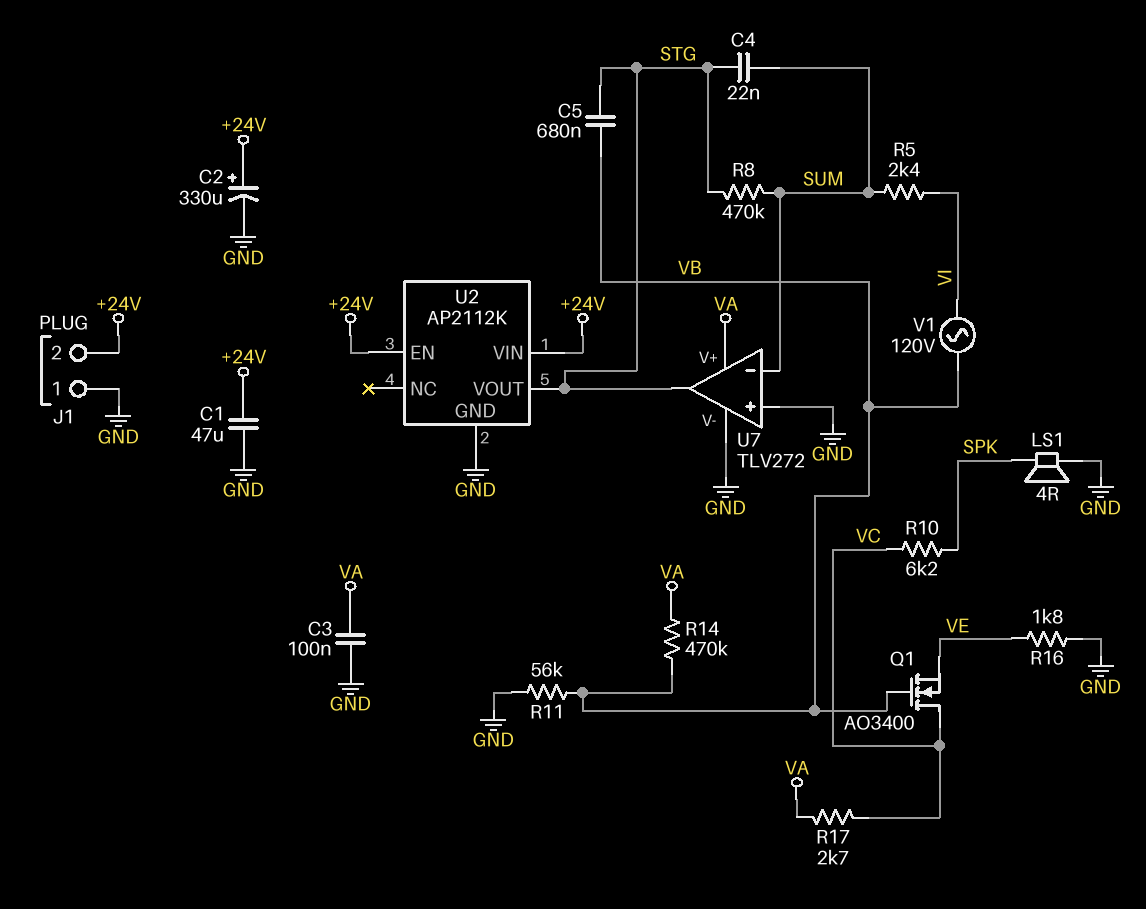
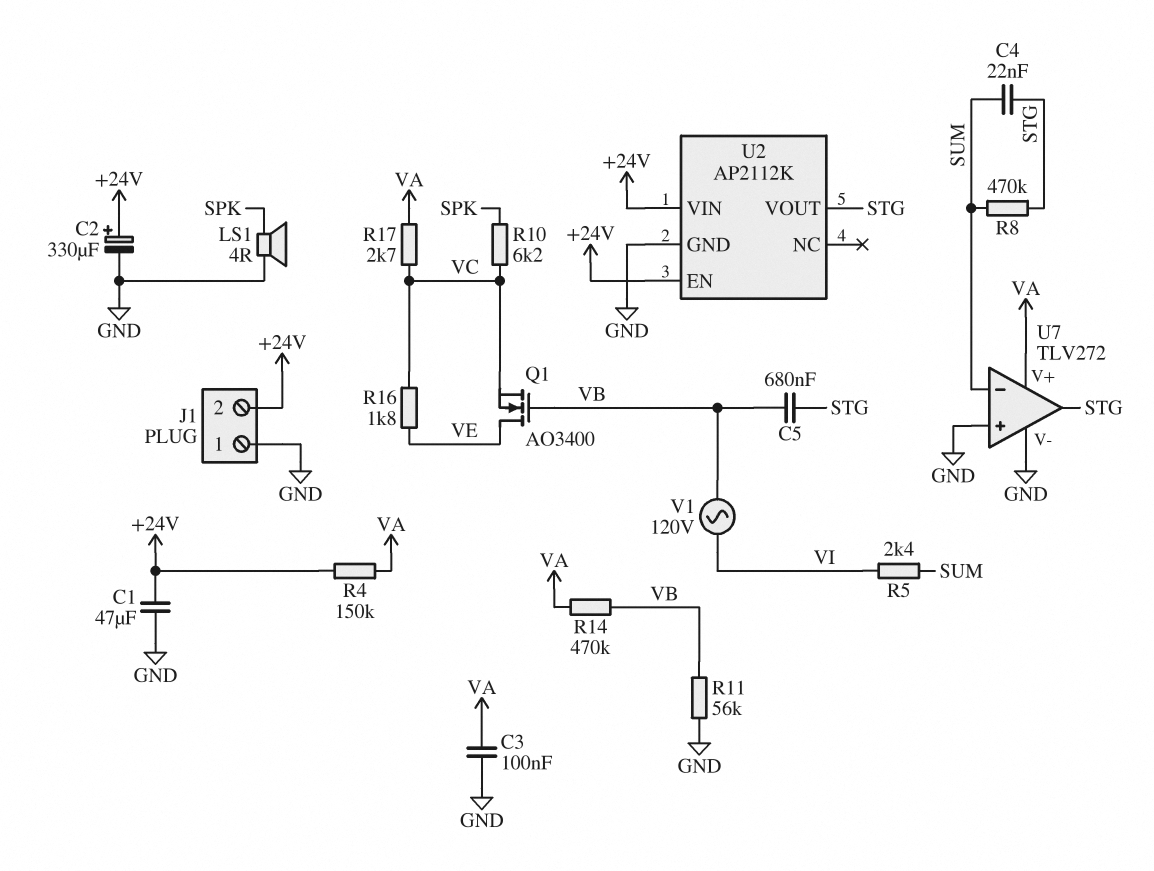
Q1: NMOS AO3400 (G VB, D VC, S VE) -> NMOS AO3400 (G VB, D VE, S VC)
R4: none -> 150k (+24V, VA)
R16: 1.8k (GND, VE) -> 1.8k (VC, VE)

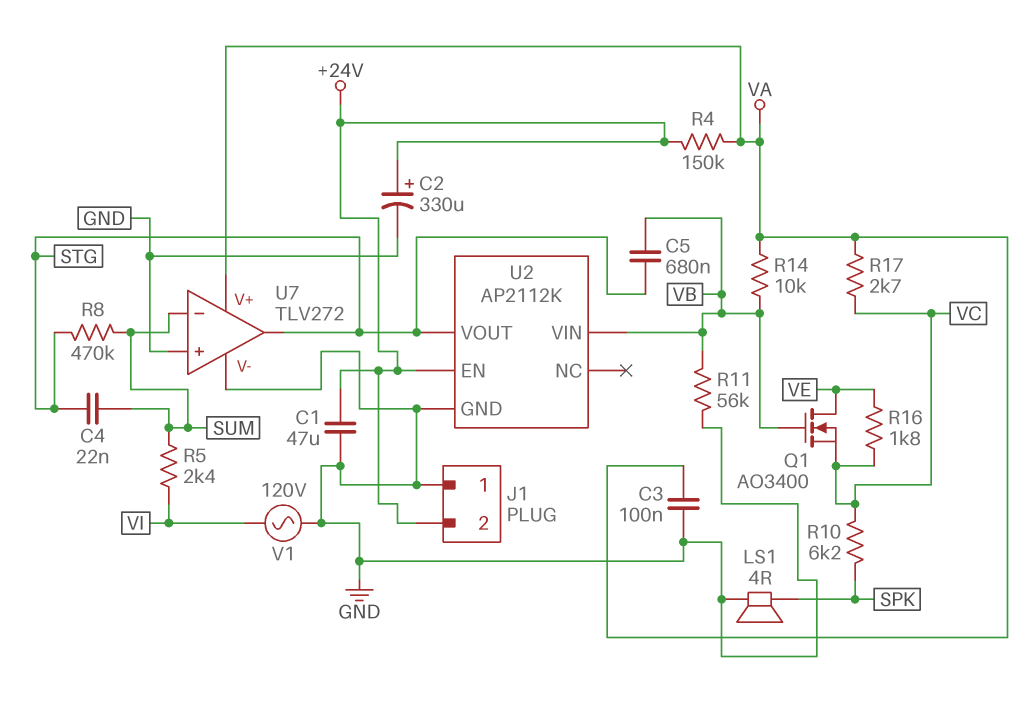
R14: 470k (VA, VB) -> 10k (VA, VB)
U2 pin VIN: +24V -> VB
V1: AC 120V (VB, VI) -> AC 120V (GND, VI)

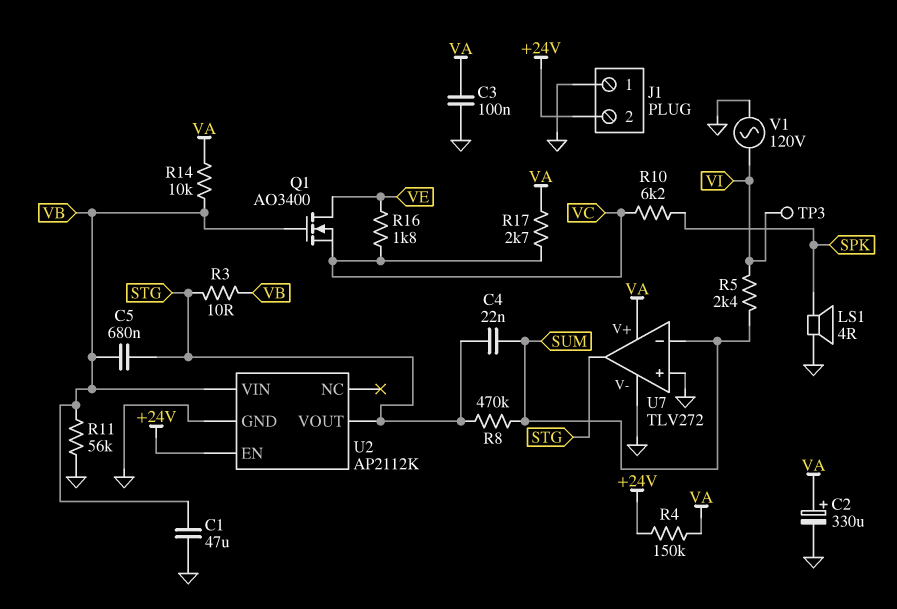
C1: 47uF (+24V, GND) -> 47uF (GND, VB)
C2: 330uF (plus +24V, minus GND) -> 330uF (plus VA, minus GND)
R3: none -> 10 (STG, VB)
TP3: none -> test point (VI)

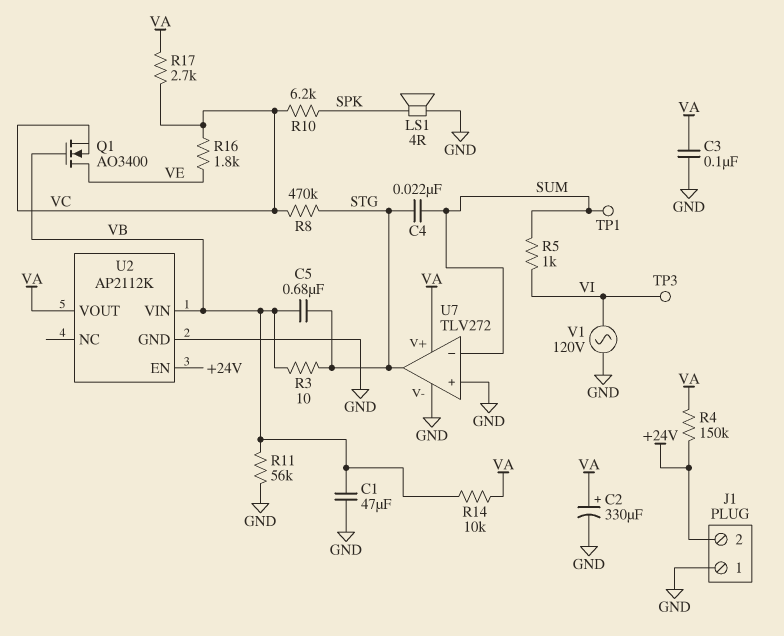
R5: 2.4k (SUM, VI) -> 1k (SUM, VI)
R8: 470k (STG, SUM) -> 470k (STG, VC)
TP1: none -> test point (SUM)
U2 pin VOUT: STG -> VA

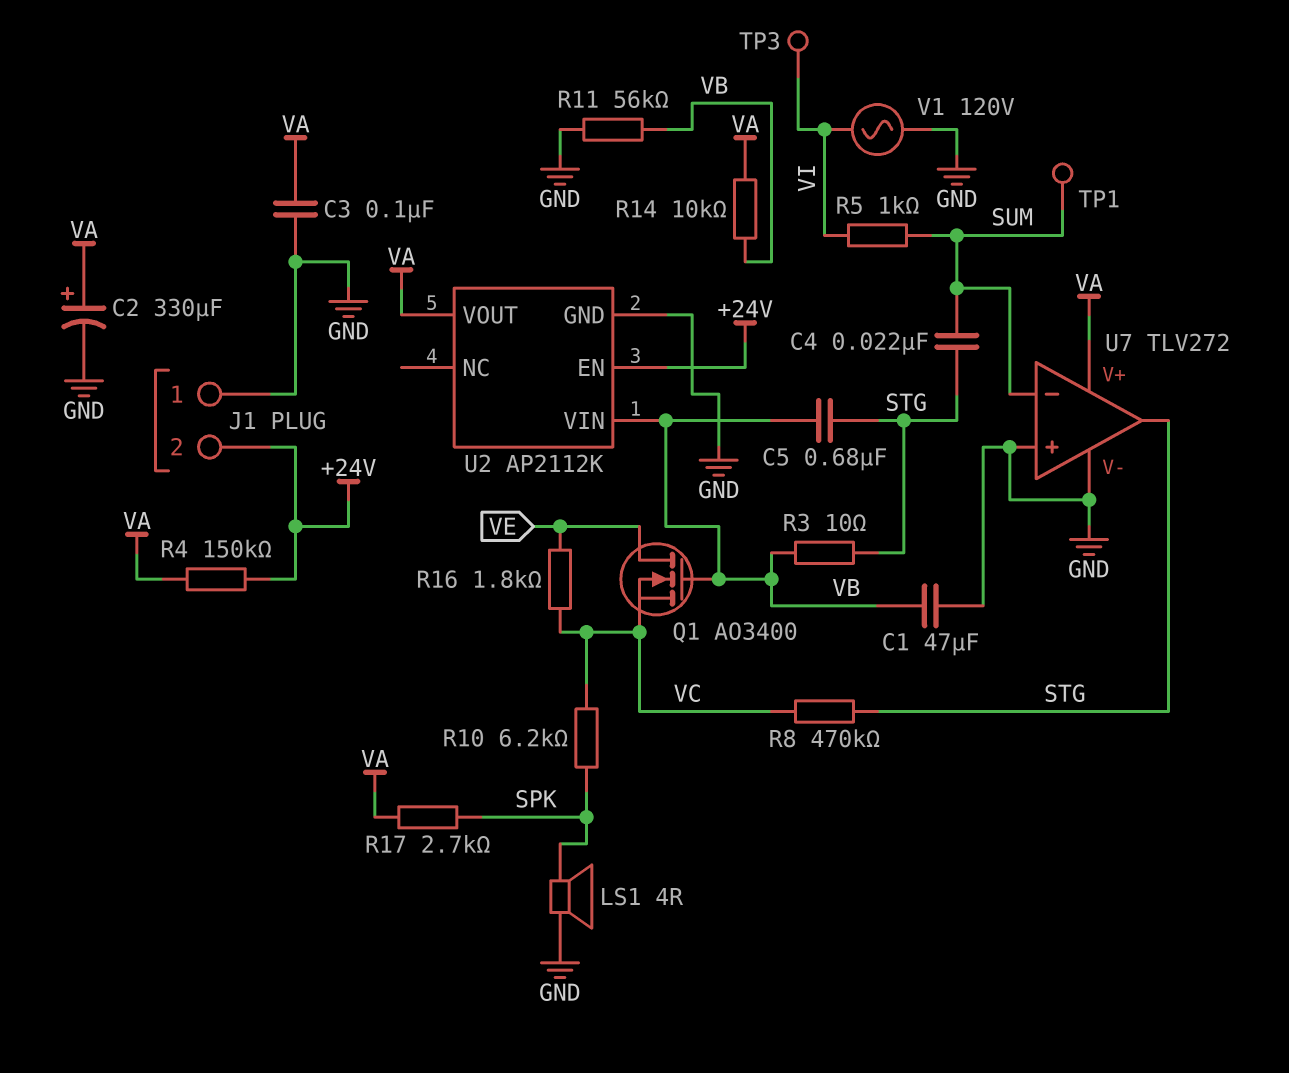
R17: 2.7k (VA, VC) -> 2.7k (SPK, VA)

